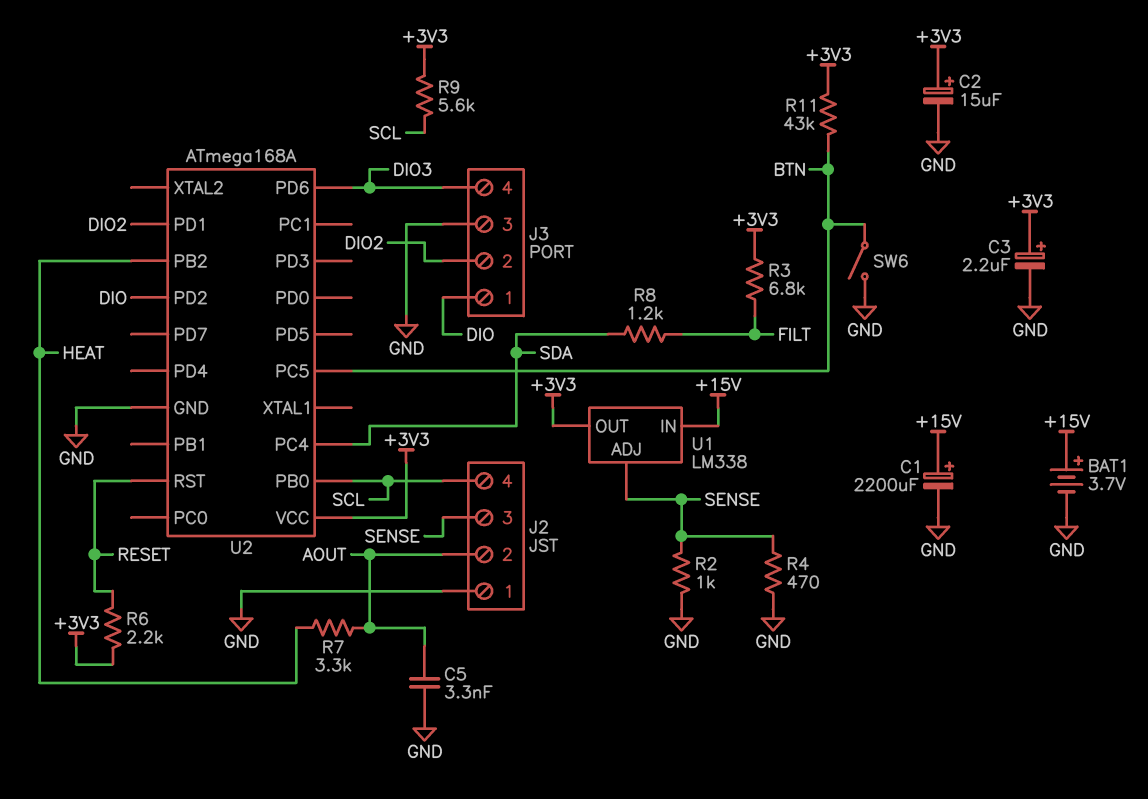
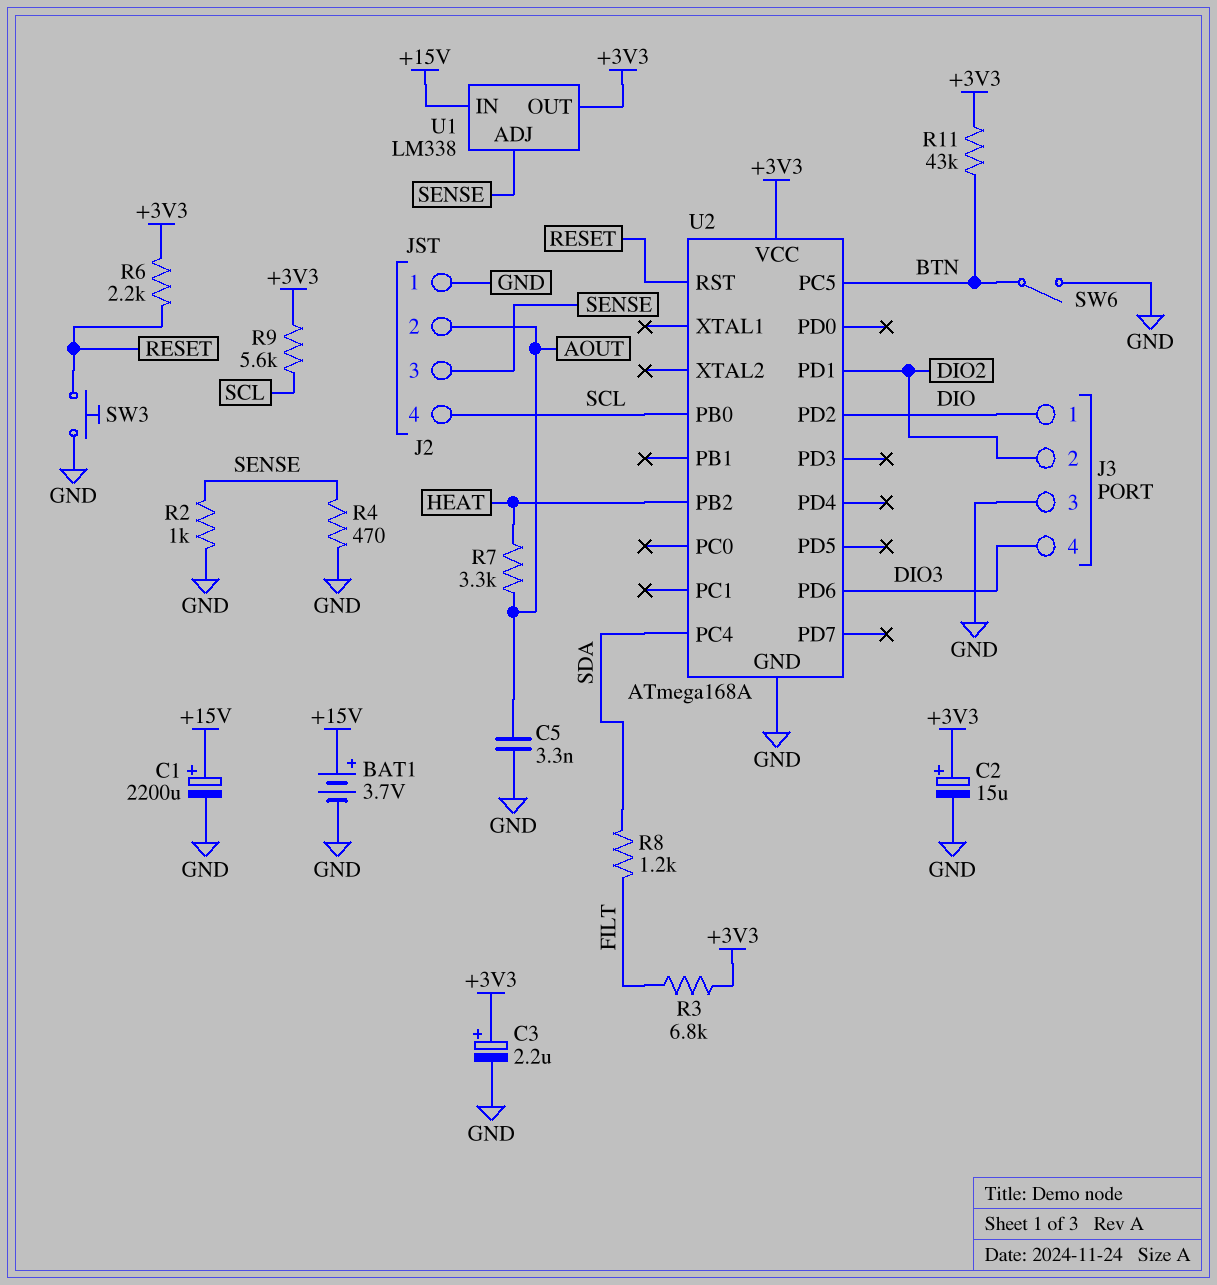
SW3: none -> button (GND, RESET)

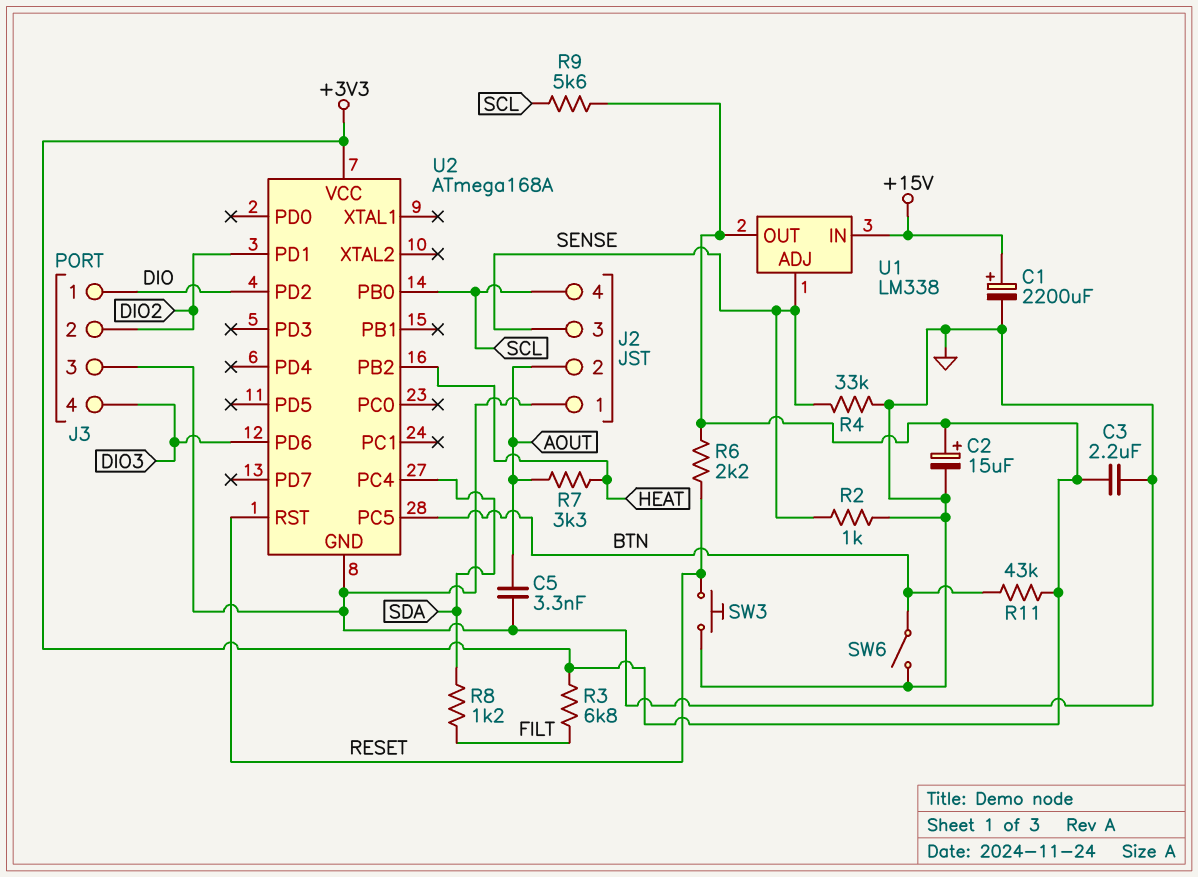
BAT1: 3.7V (plus +15V, minus GND) -> none
C3: 2.2uF (plus +3V3, minus GND) -> 2.2uF (+3V3, GND)
R4: 470 (GND, SENSE) -> 33k (GND, SENSE)

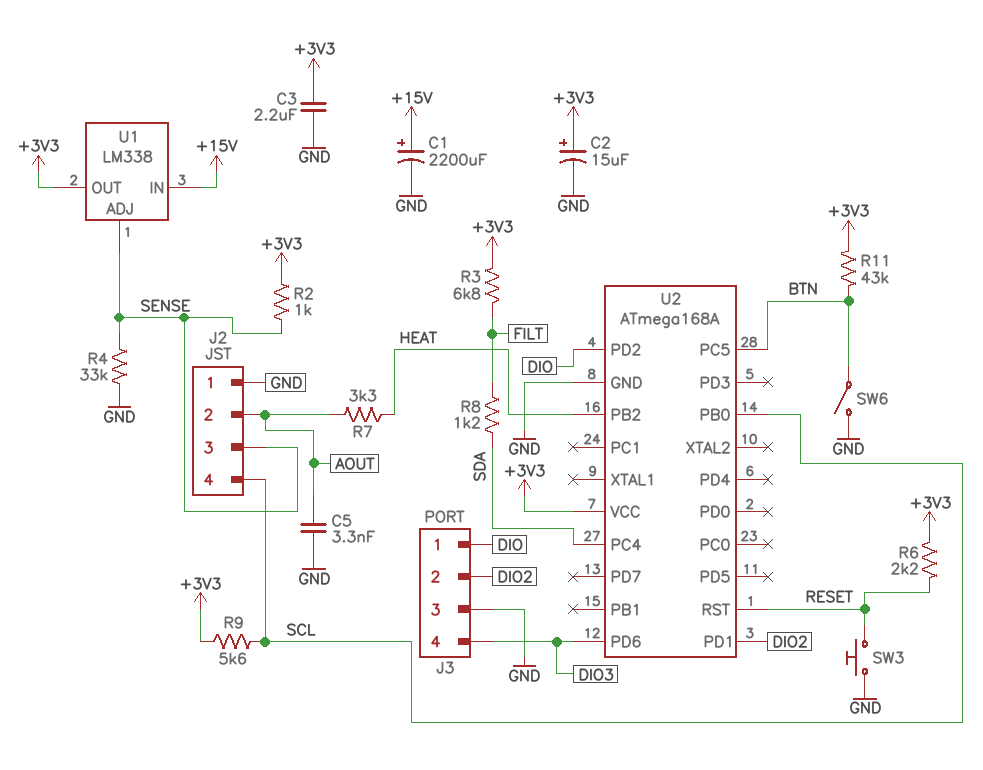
R2: 1k (GND, SENSE) -> 1k (+3V3, SENSE)

